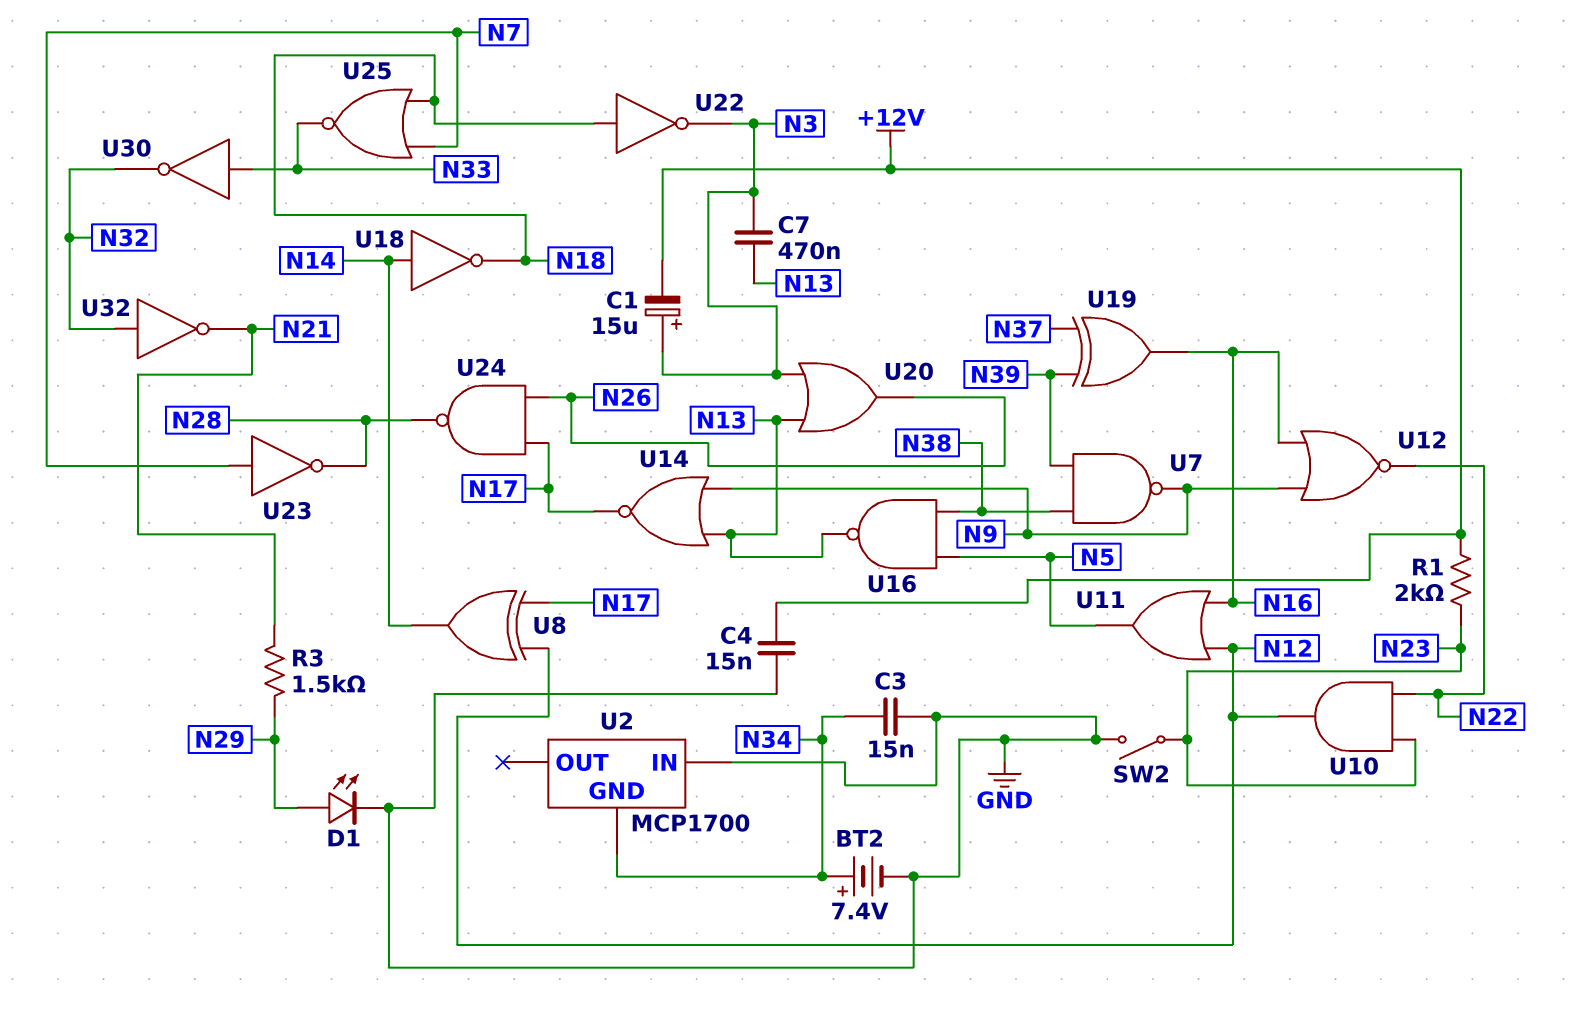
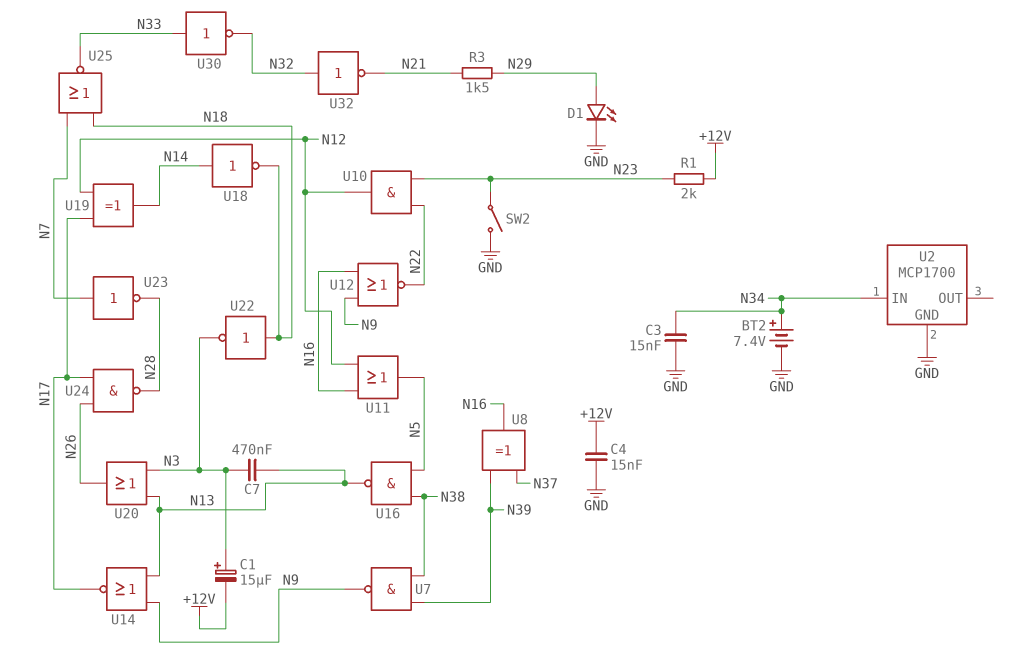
U2 pin GND: N34 -> GND
U2 pin IN: GND -> N34
U8: XOR (in N12, in N17, out N14) -> XOR (in N37, in N39, out N16)
U19: XOR (in N37, in N39, out N16) -> XOR (in N12, in N17, out N14)

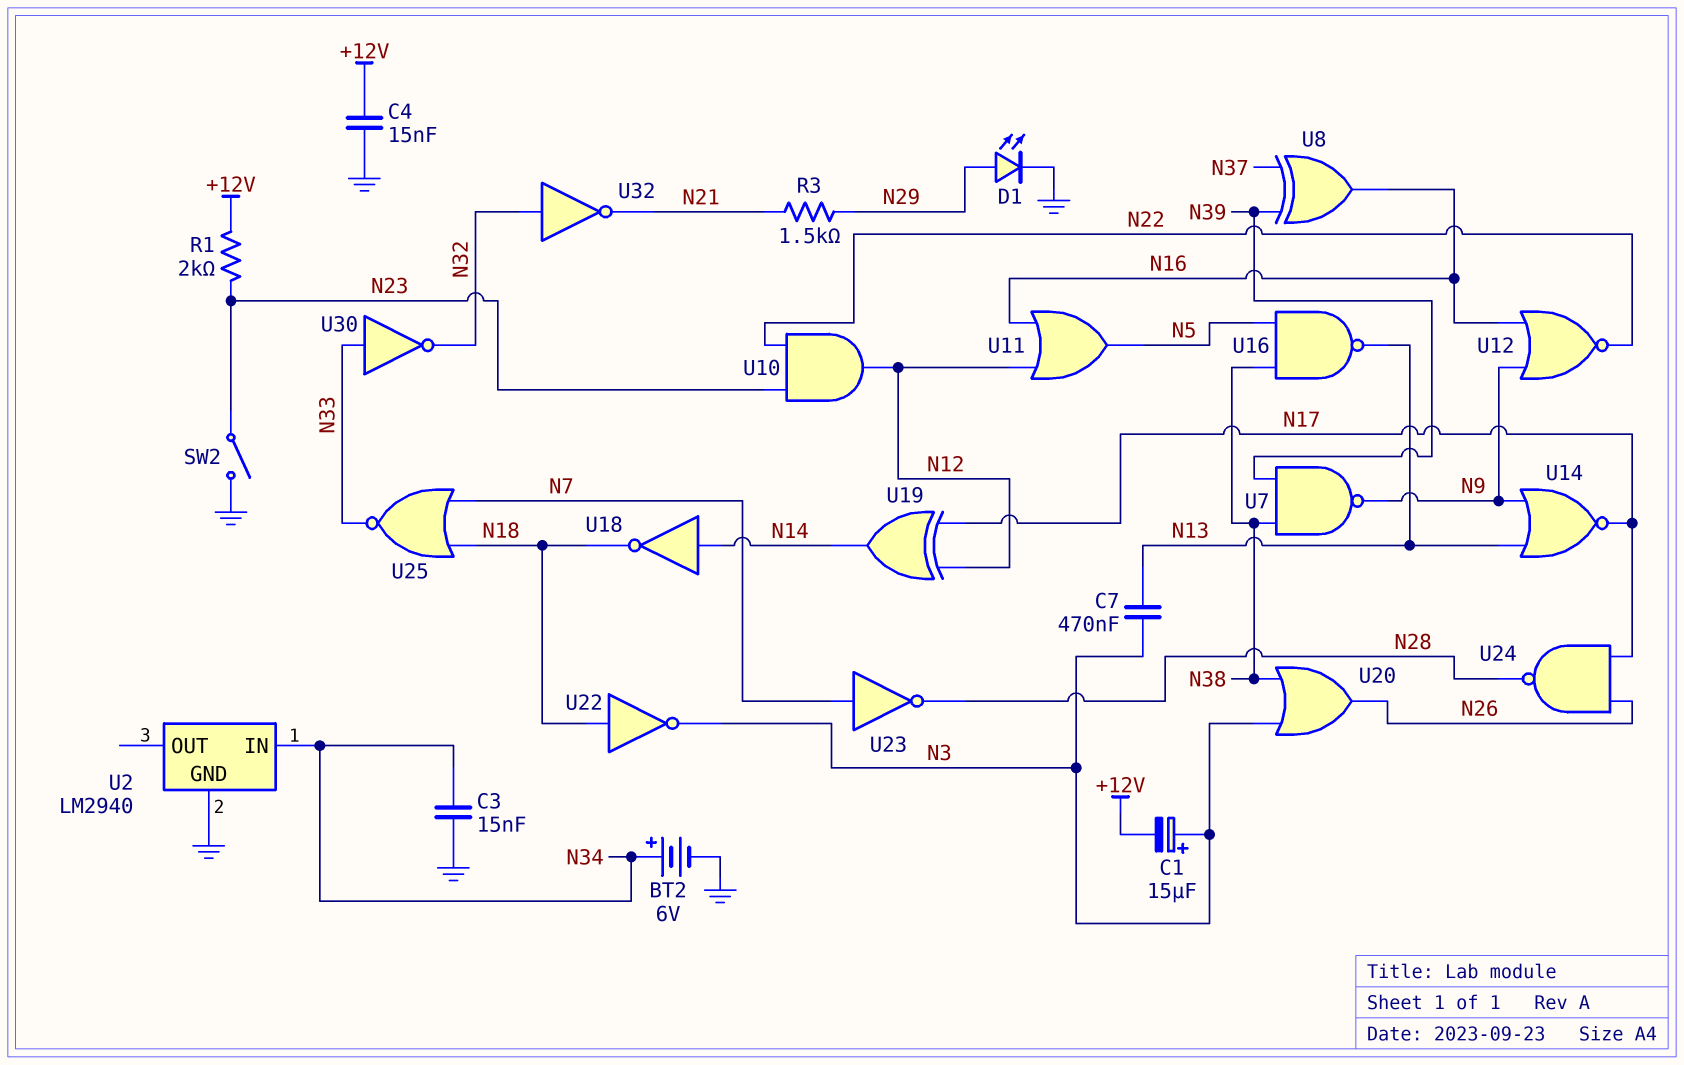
BT2: 7.4V (plus N34, minus GND) -> 6V (plus N34, minus GND)
U2: MCP1700 -> LM2940
U20: OR (in N3, in N13, out N26) -> OR (in N3, in N38, out N26)

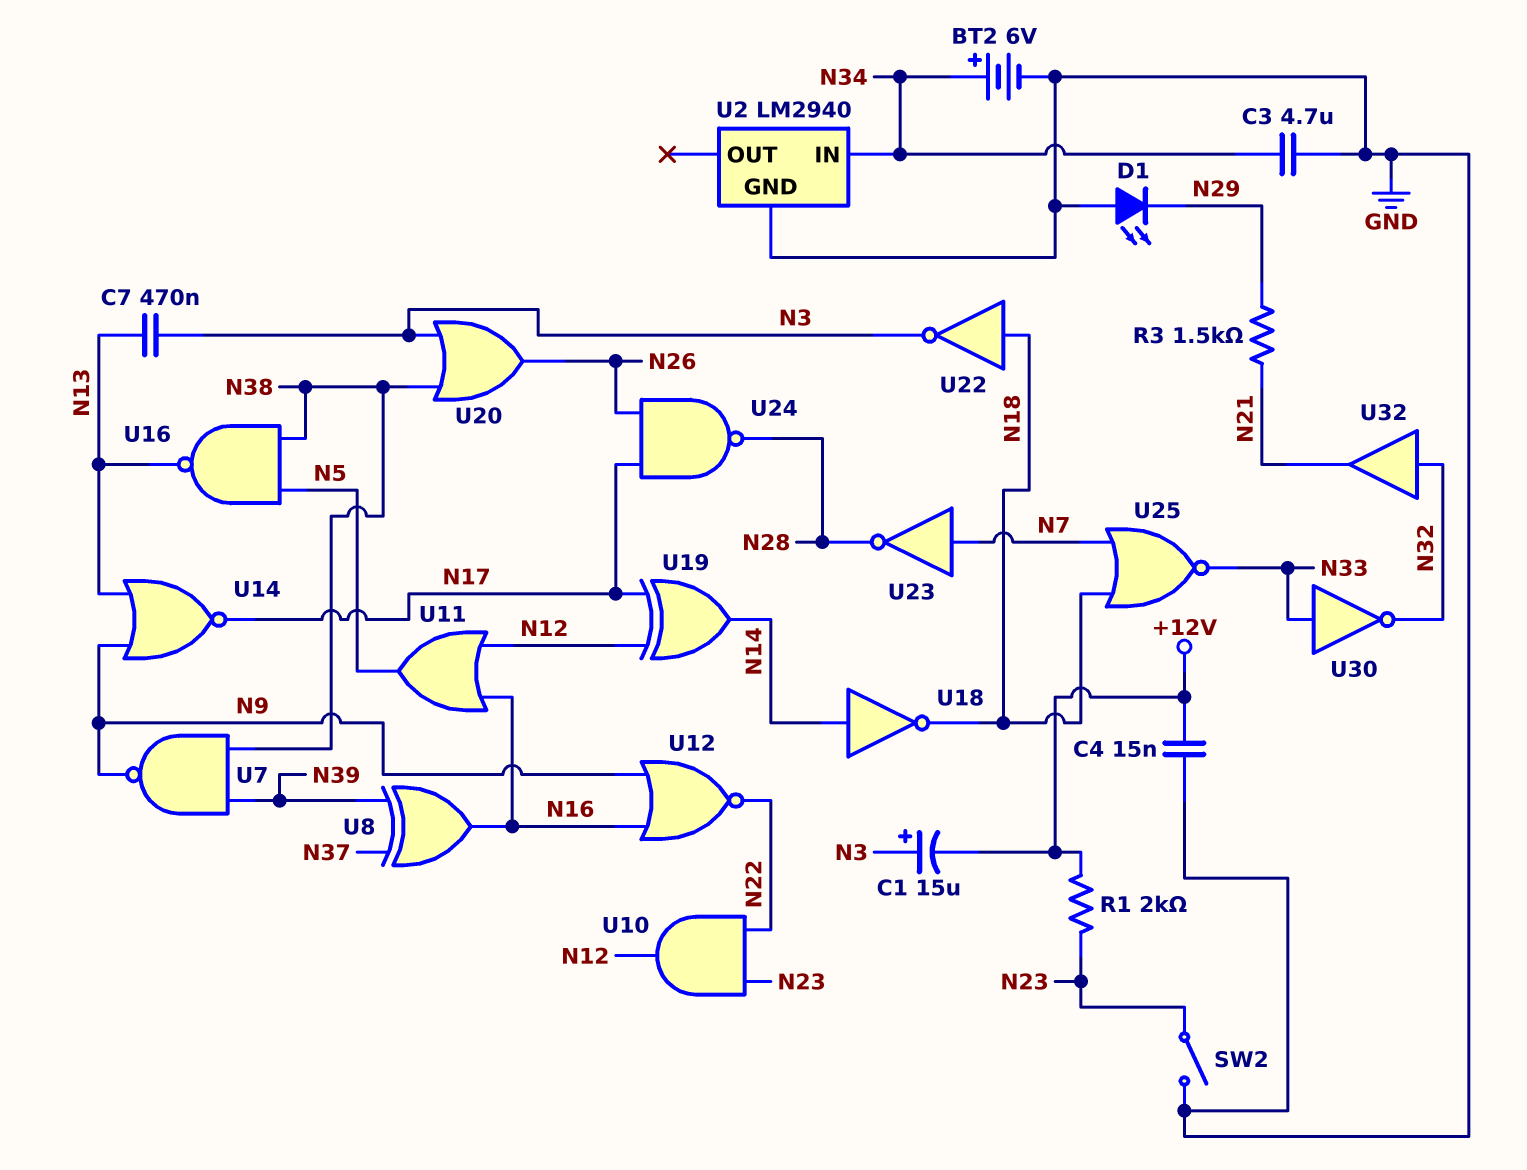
C3: 15nF (GND, N34) -> 4.7uF (GND, N34)
D1: LED (A N29, K GND) -> LED (A GND, K N29)
U32: NOT (in N32, out N21) -> buffer (in N32, out N21)

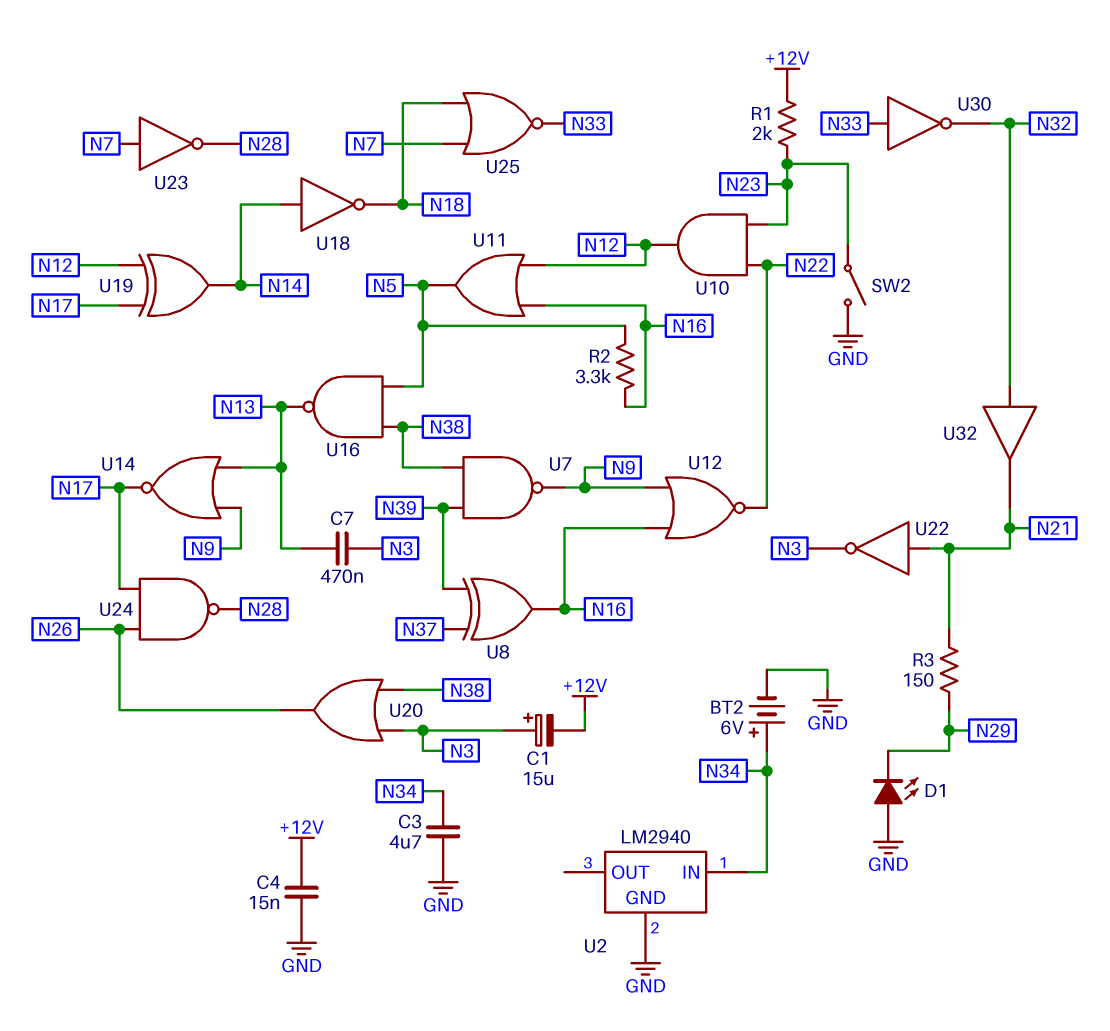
R2: none -> 3.3k (N5, N16)
R3: 1.5k (N21, N29) -> 150 (N21, N29)
U22: NOT (in N18, out N3) -> NOT (in N21, out N3)

